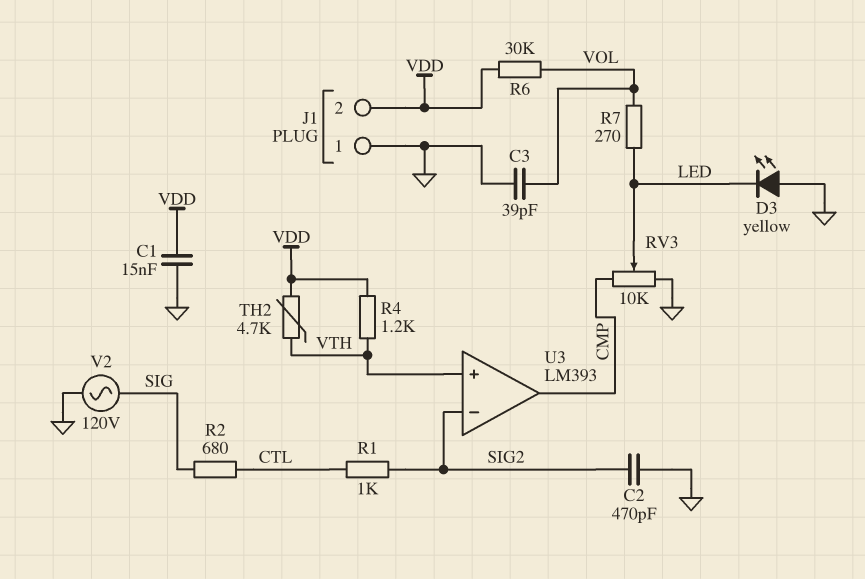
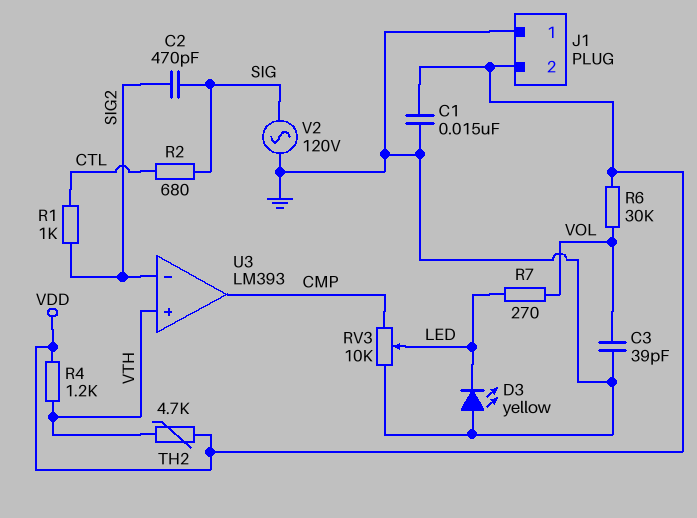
C2: 470pF (GND, SIG2) -> 470pF (SIG, SIG2)

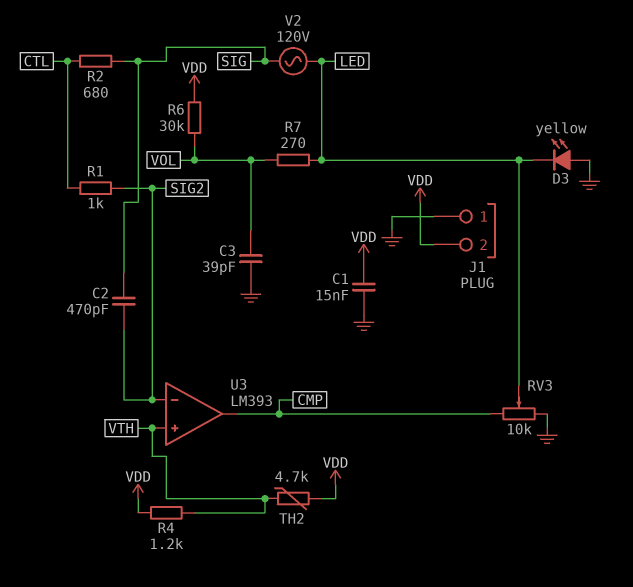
V2: AC 120V (GND, SIG) -> AC 120V (LED, SIG)

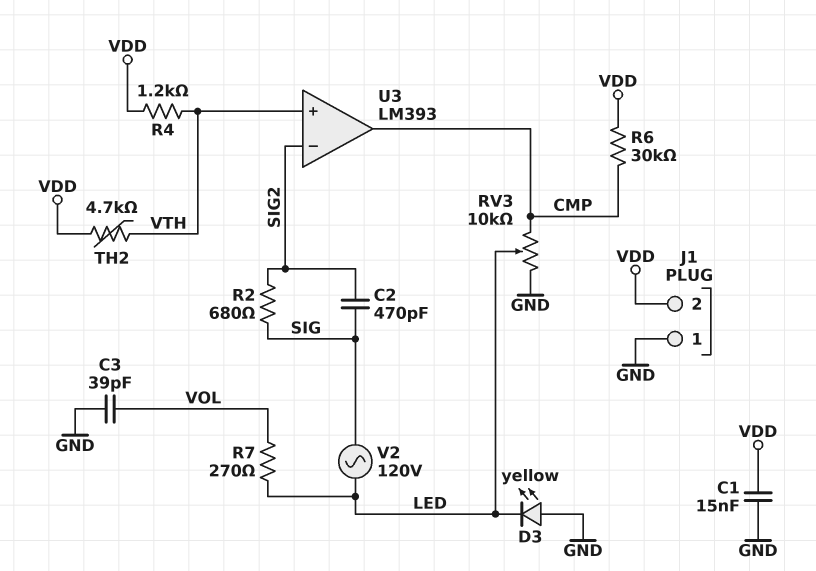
R1: 1k (CTL, SIG2) -> none
R2: 680 (CTL, SIG) -> 680 (SIG, SIG2)
R6: 30k (VDD, VOL) -> 30k (CMP, VDD)

